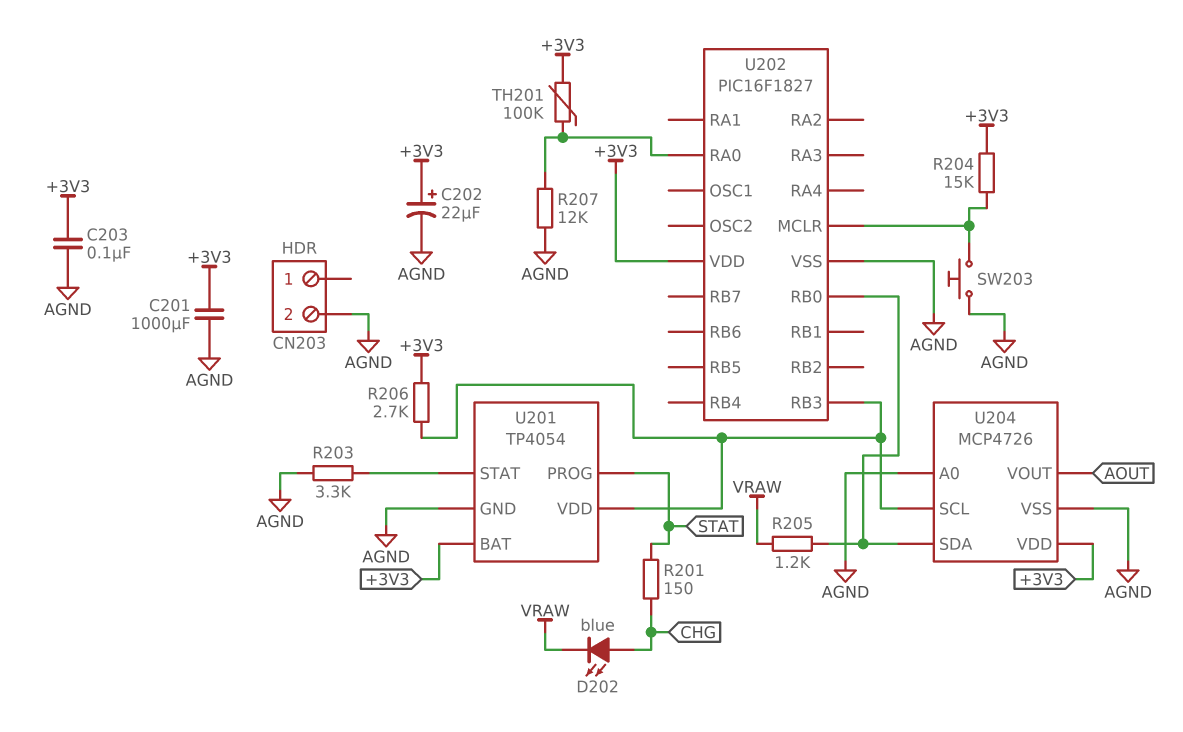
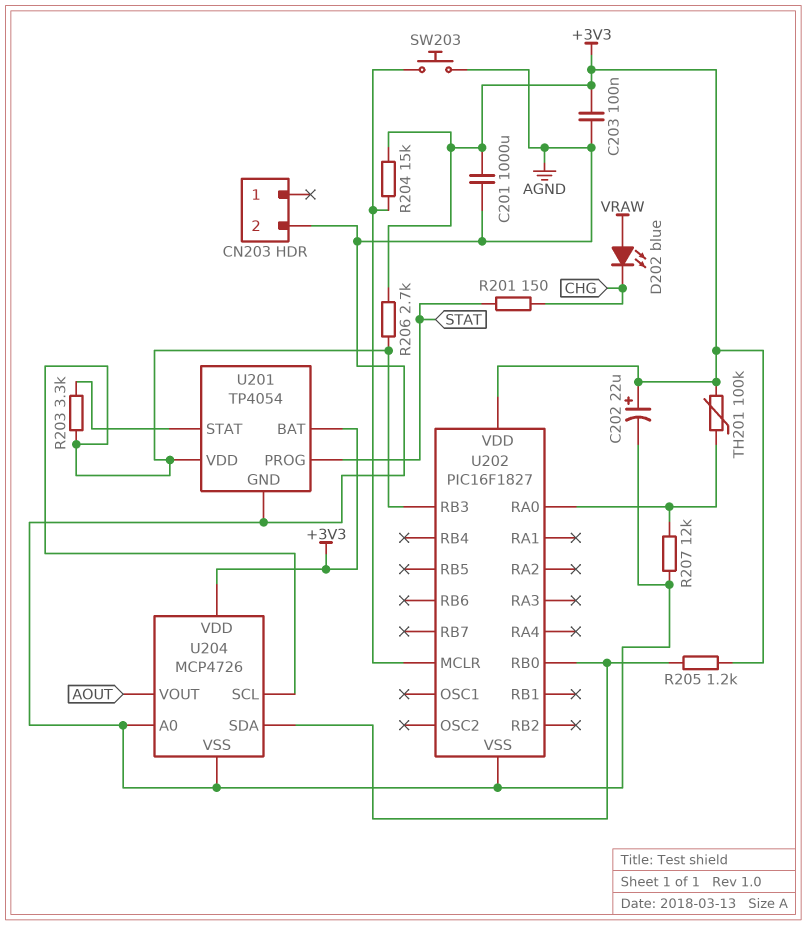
D202: LED blue (A CHG, K VRAW) -> LED blue (A VRAW, K CHG)
R203: 3.3k (AGND, U201/STAT) -> 3.3k (U201/STAT, U201/VDD)
R205: 1.2k (U202/RB0, VRAW) -> 1.2k (+3V3, U202/RB0)

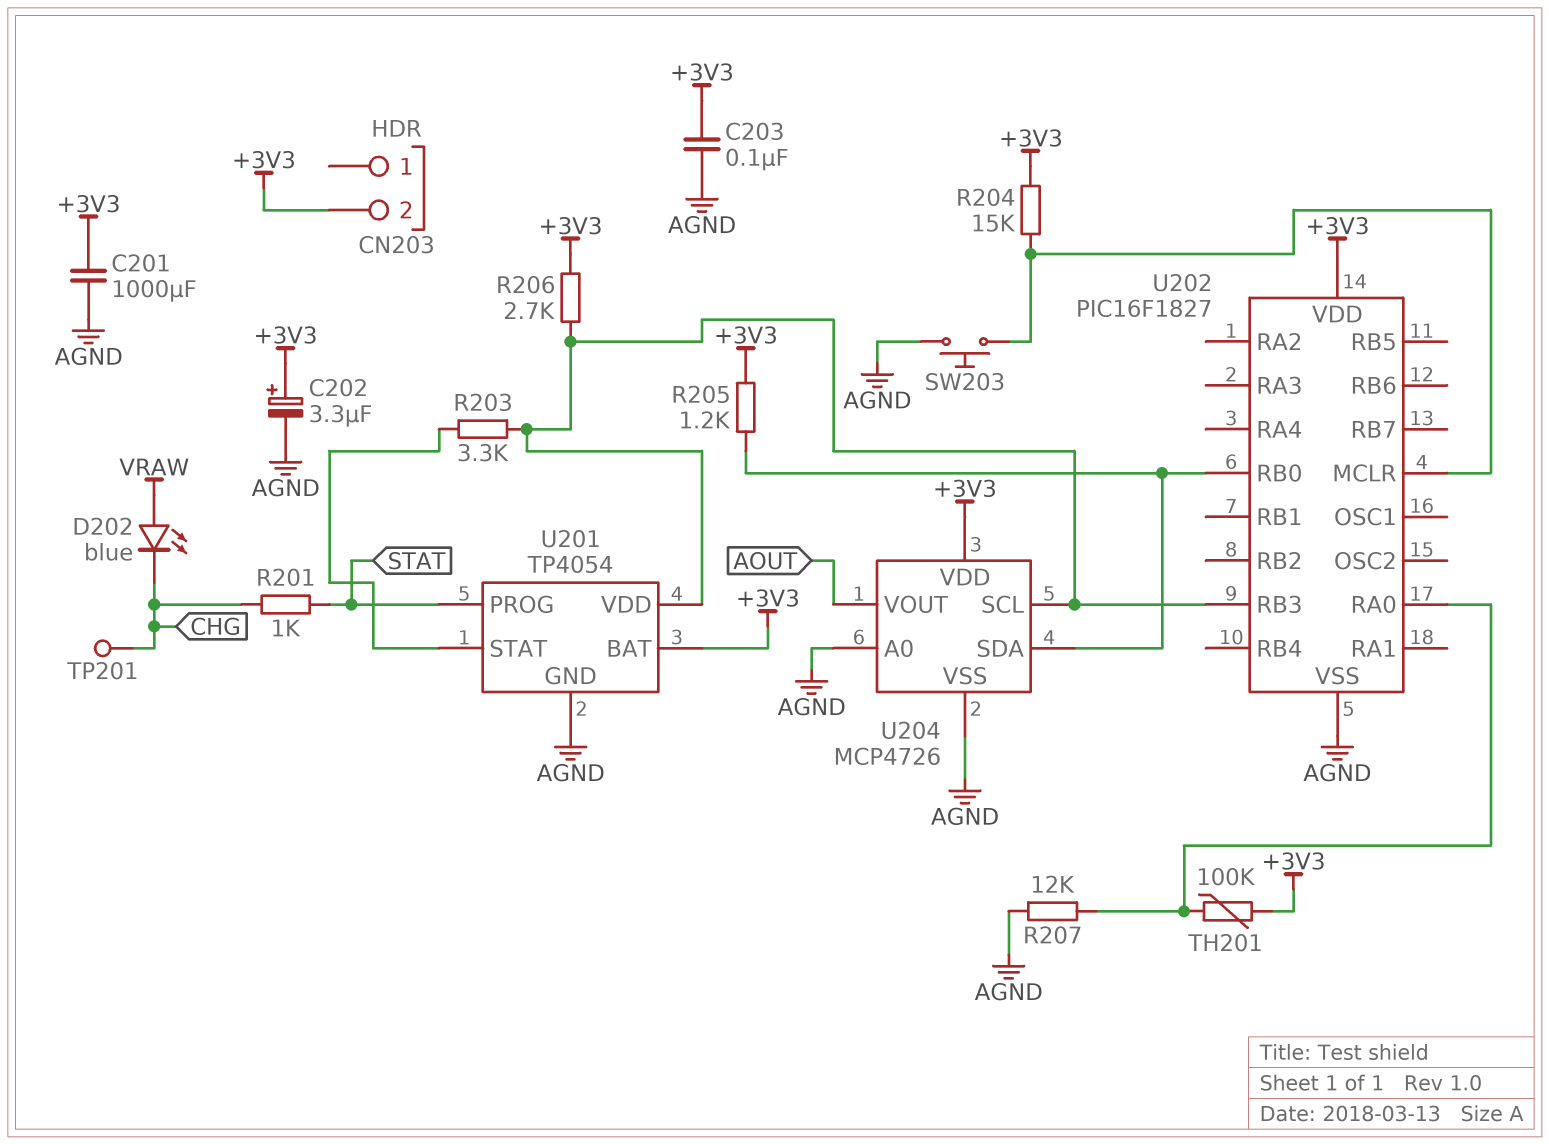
C202: 22uF (plus +3V3, minus AGND) -> 3.3uF (plus +3V3, minus AGND)
CN203 pin 2: AGND -> +3V3
R201: 150 (CHG, STAT) -> 1k (CHG, STAT)
TP201: none -> test point (CHG)

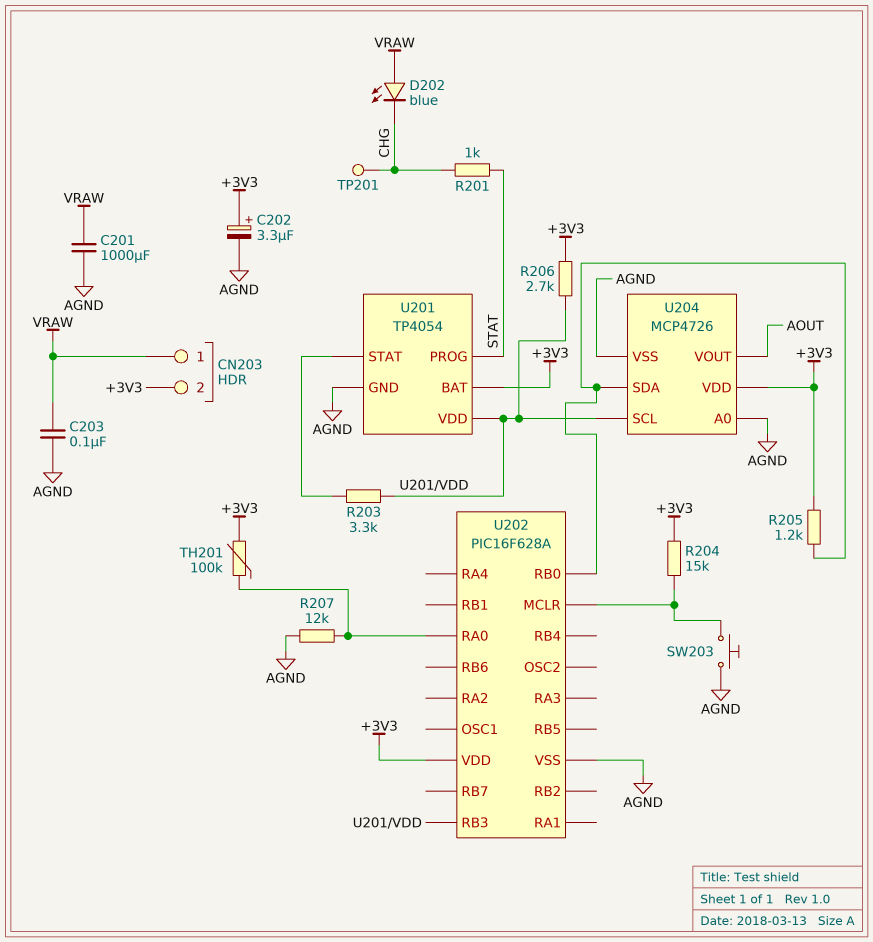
C201: 1000uF (+3V3, AGND) -> 1000uF (AGND, VRAW)
C203: 100nF (+3V3, AGND) -> 100nF (AGND, VRAW)
CN203 pin 1: none -> VRAW
U202: PIC16F1827 -> PIC16F628A

